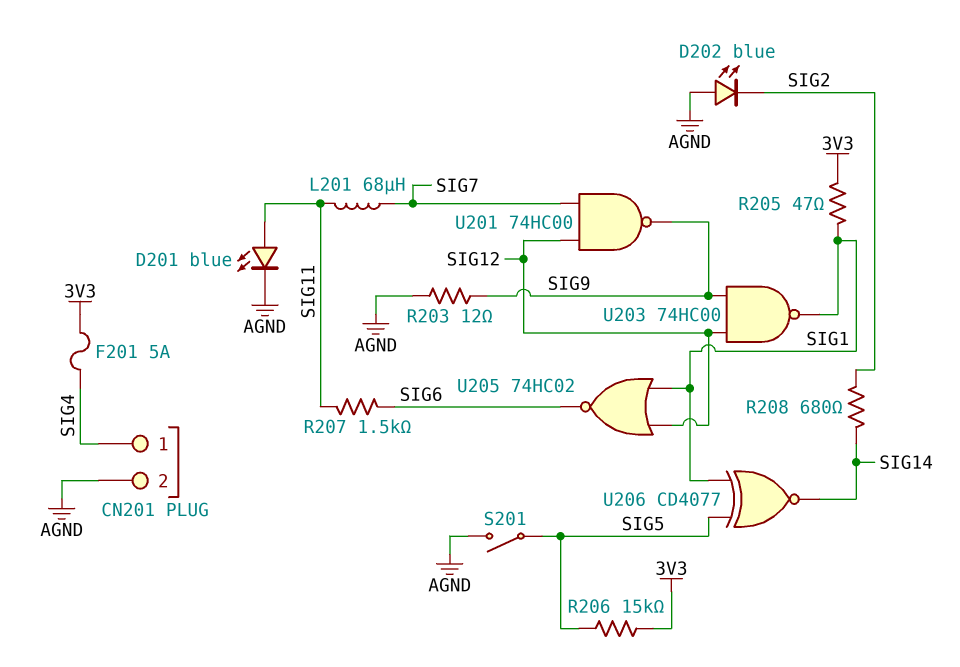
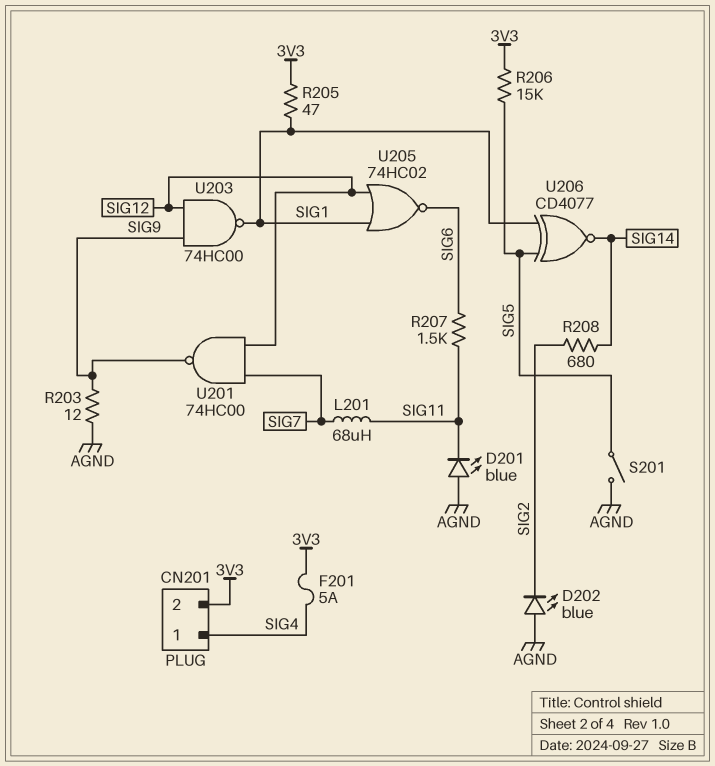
CN201 pin 2: AGND -> 3V3
D201: LED blue (A SIG11, K AGND) -> LED blue (A AGND, K SIG11)

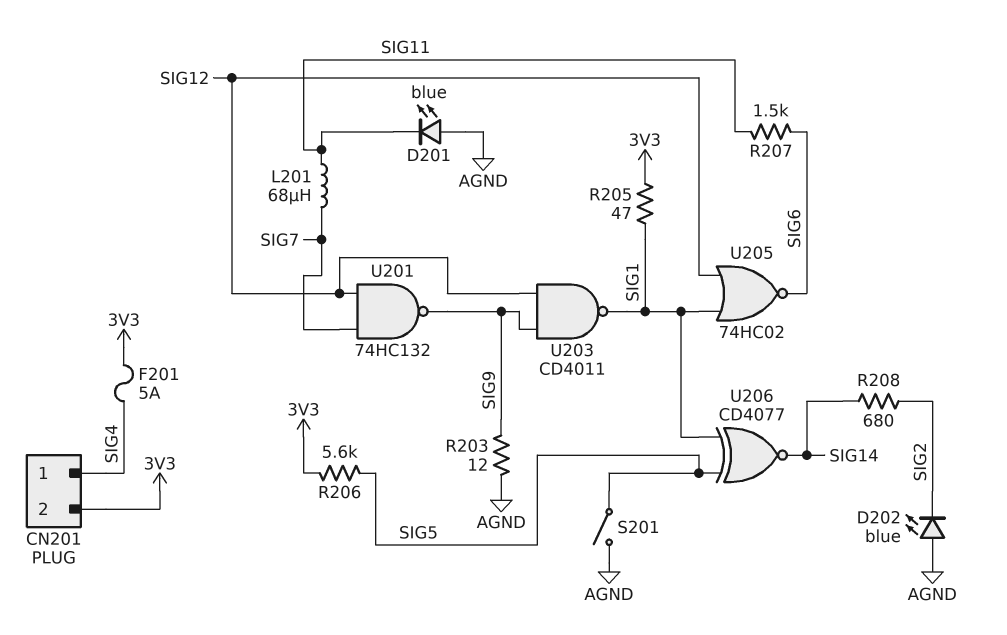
R206: 15k (3V3, SIG5) -> 5.6k (3V3, SIG5)
U201: NAND 74HC00 (in SIG7, in SIG12, out SIG9) -> NAND 74HC132 (in SIG7, in SIG12, out SIG9)
U203: NAND 74HC00 (in SIG9, in SIG12, out SIG1) -> NAND CD4011 (in SIG9, in SIG12, out SIG1)

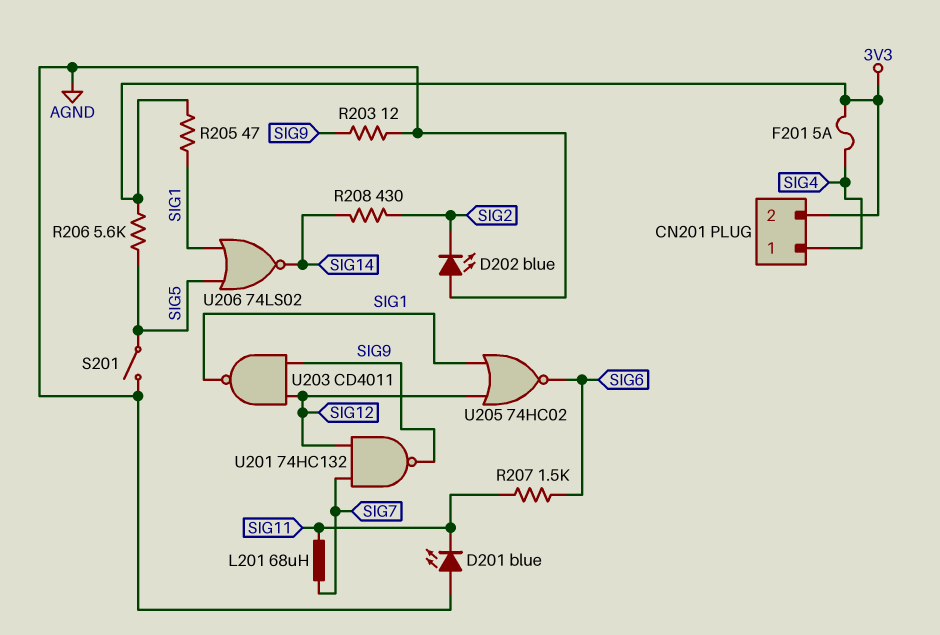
R208: 680 (SIG2, SIG14) -> 430 (SIG2, SIG14)
U206: XNOR CD4077 (in SIG1, in SIG5, out SIG14) -> NOR 74LS02 (in SIG1, in SIG5, out SIG14)

